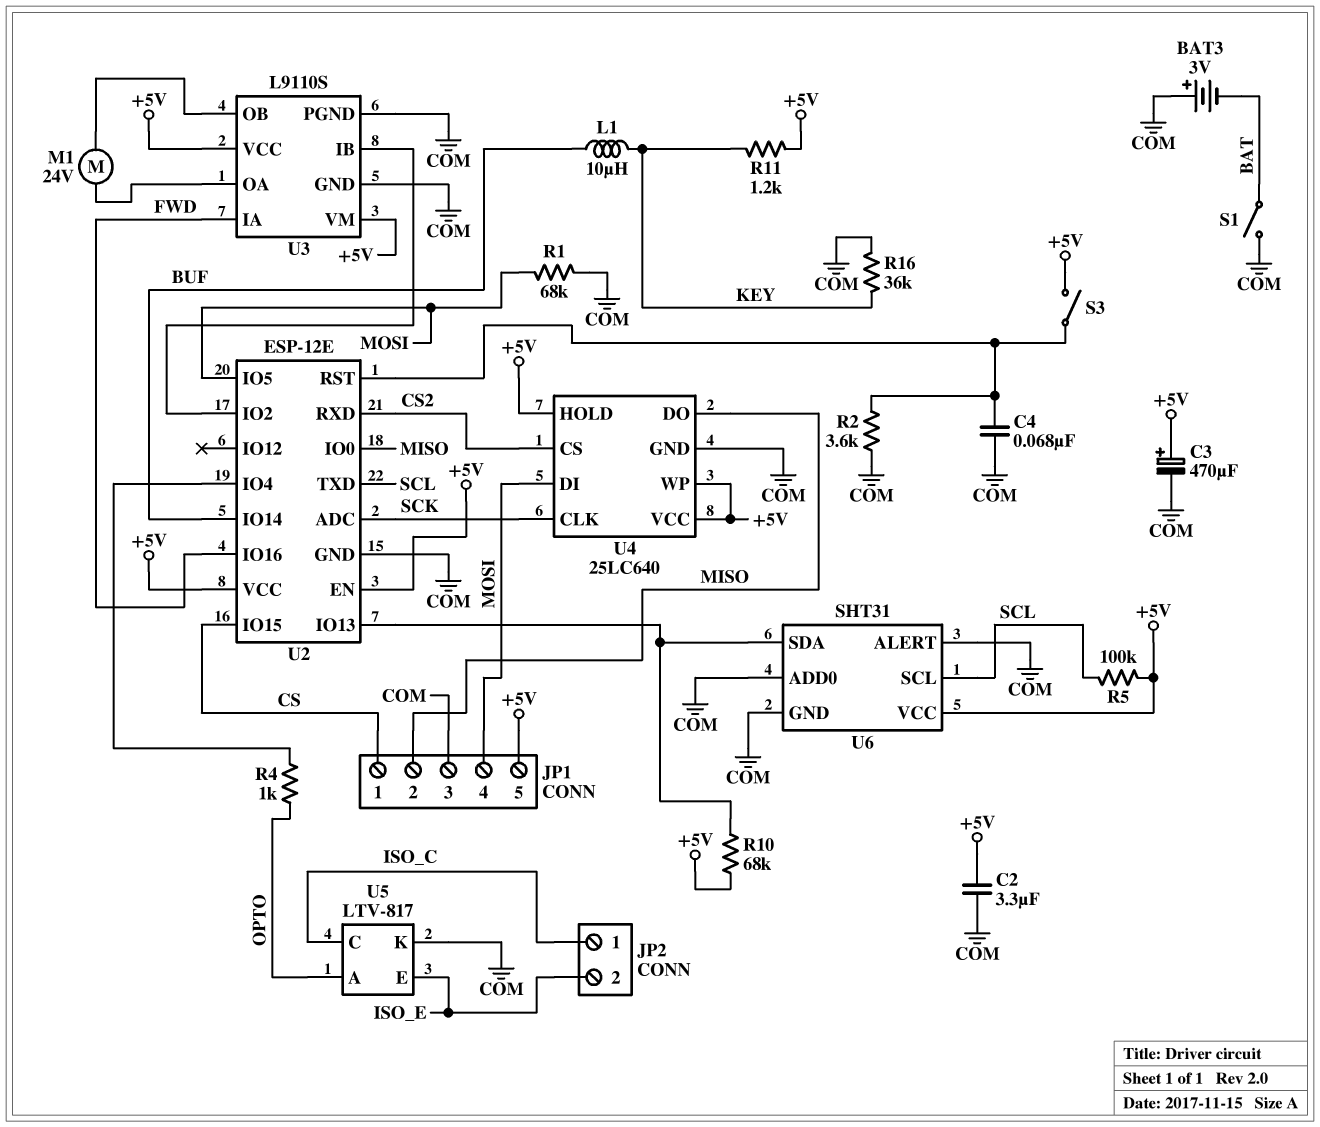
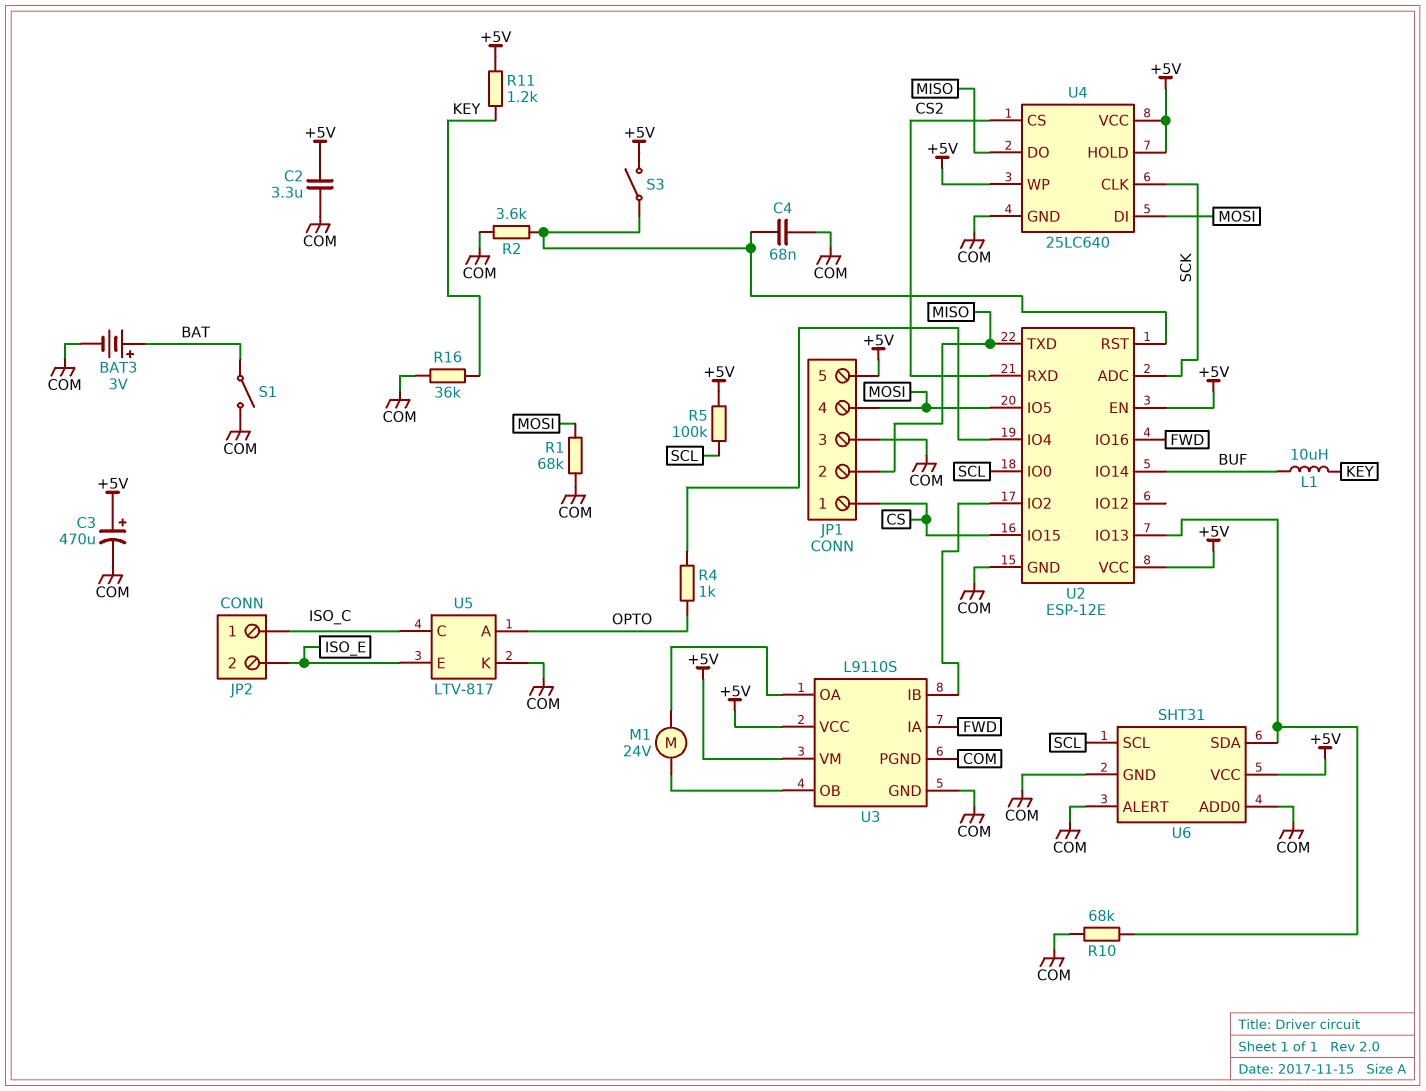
BAT3: 3V (plus COM, minus BAT) -> 3V (plus BAT, minus COM)
R10: 68k (+5V, U2/IO13) -> 68k (COM, U2/IO13)
U2 pin IO0: MISO -> SCL
U2 pin TXD: SCL -> MISO

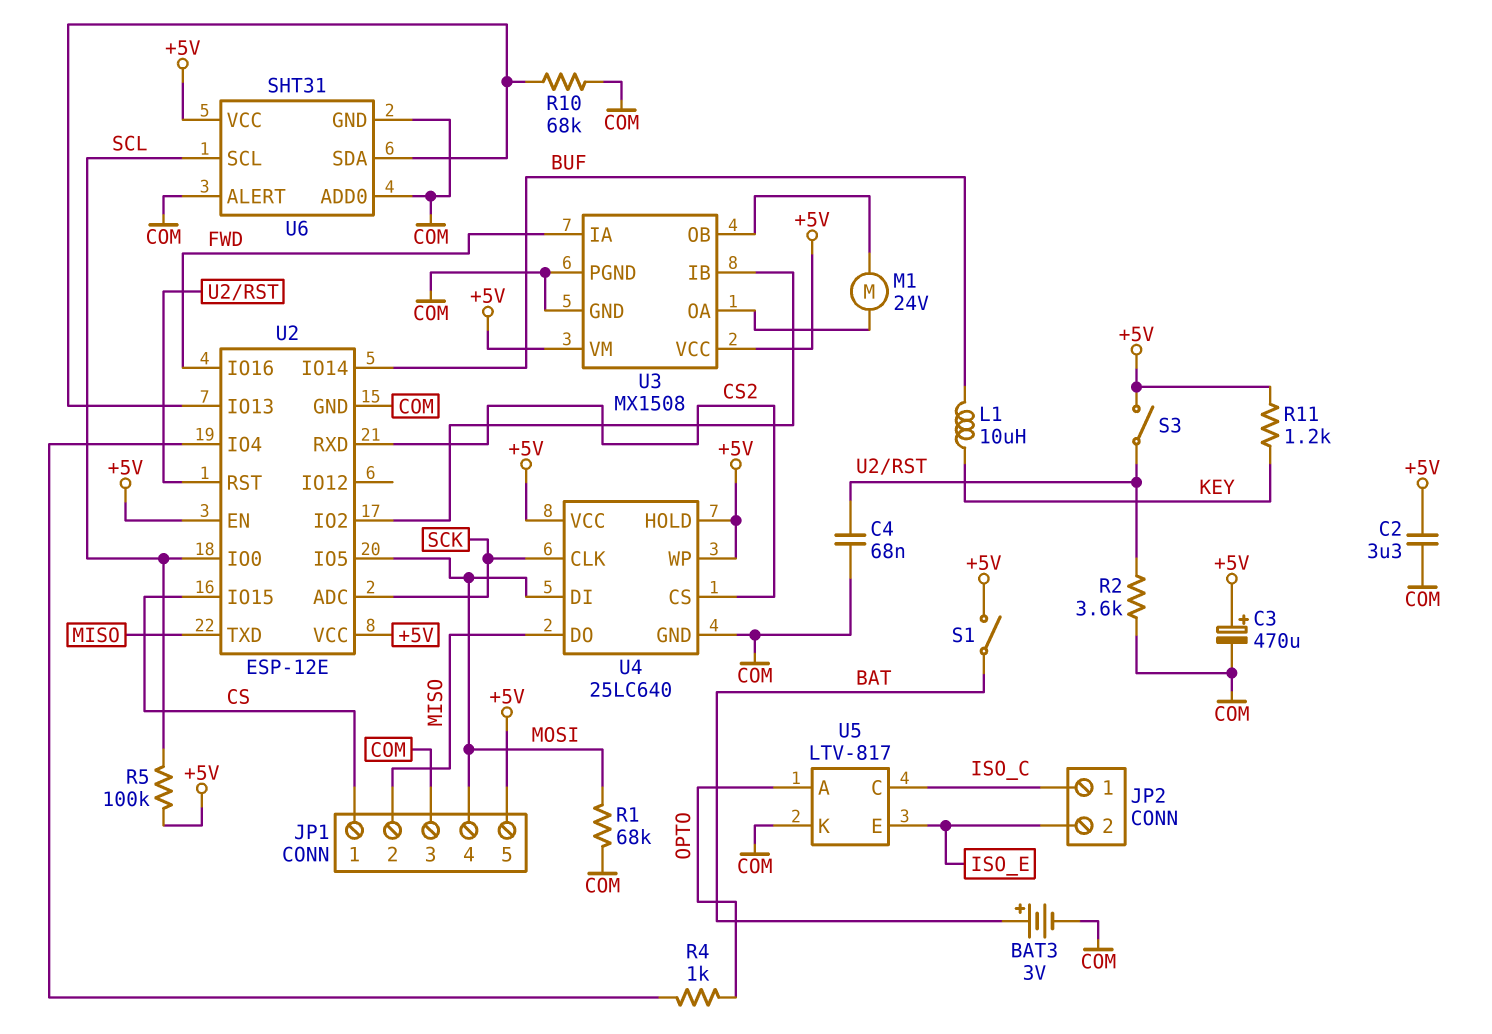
R16: 36k (COM, KEY) -> none
S1: switch (BAT, COM) -> switch (+5V, BAT)
U3: L9110S -> MX1508

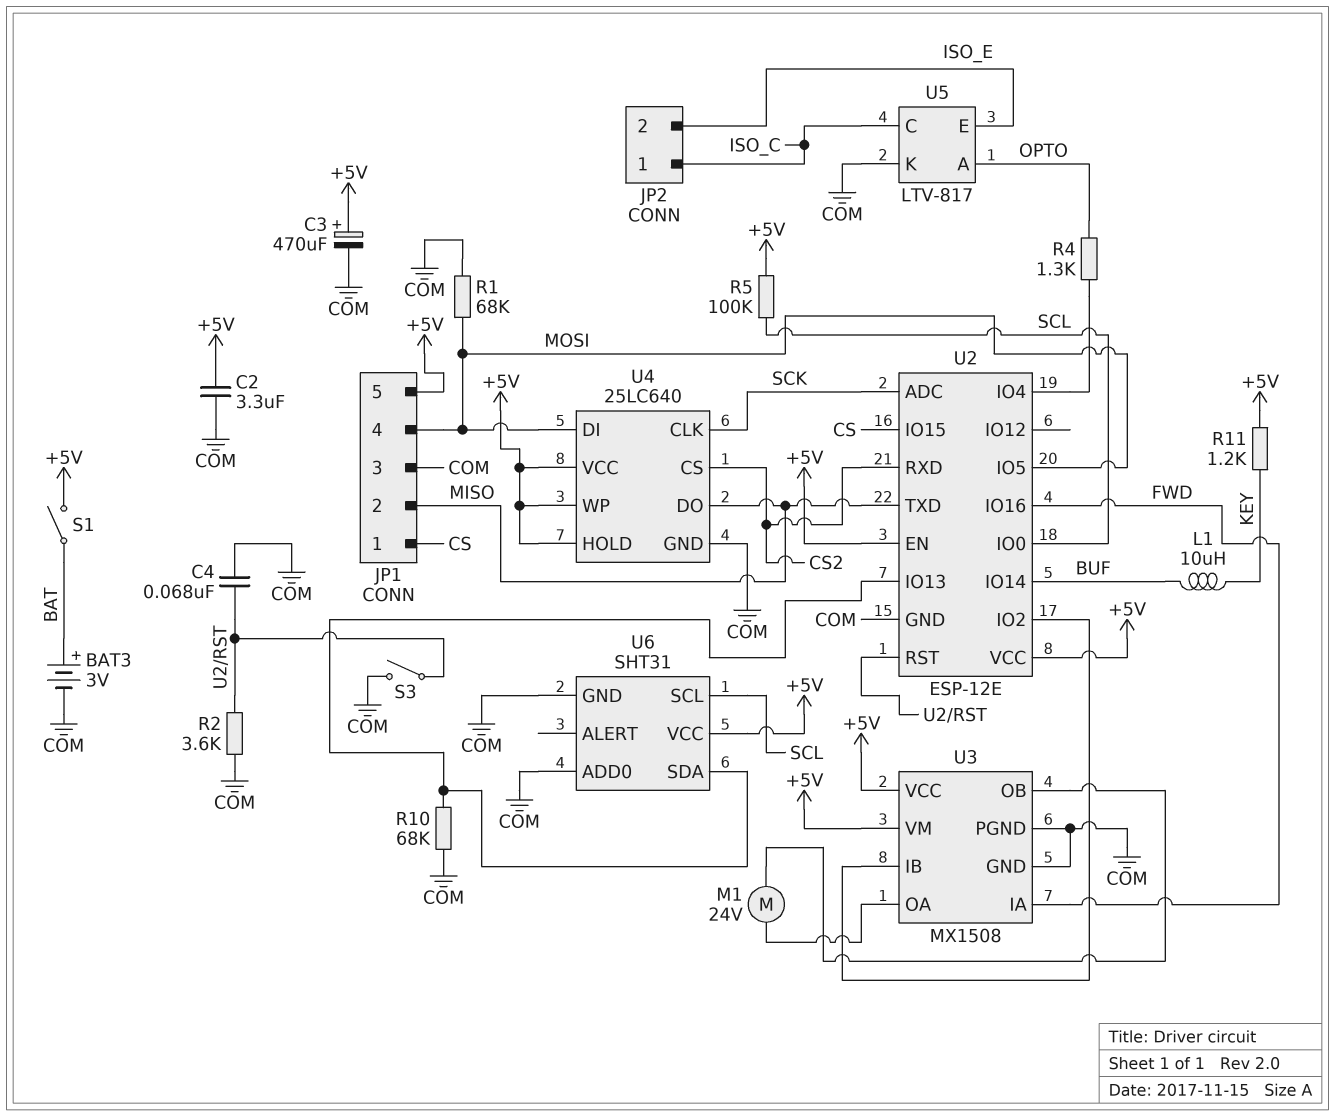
R4: 1k (OPTO, U2/IO4) -> 1.3k (OPTO, U2/IO4)
S3: switch (+5V, U2/RST) -> switch (COM, U2/RST)
U6 pin ALERT: COM -> none

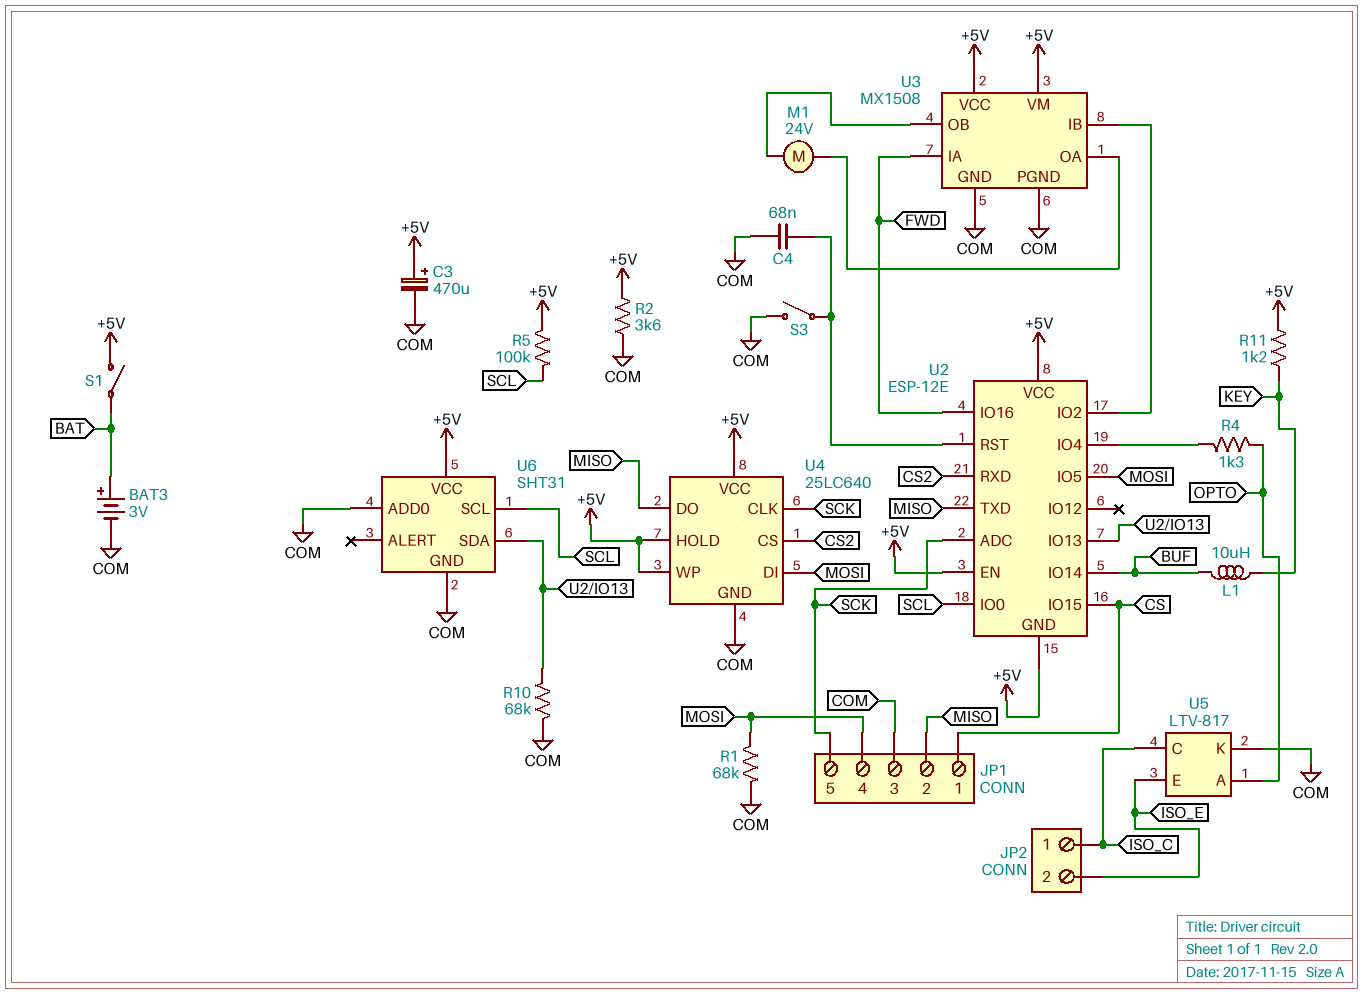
C2: 3.3uF (+5V, COM) -> none
JP1 pin 5: +5V -> SCK
R2: 3.6k (COM, U2/RST) -> 3.6k (+5V, COM)
U2 pin GND: COM -> +5V

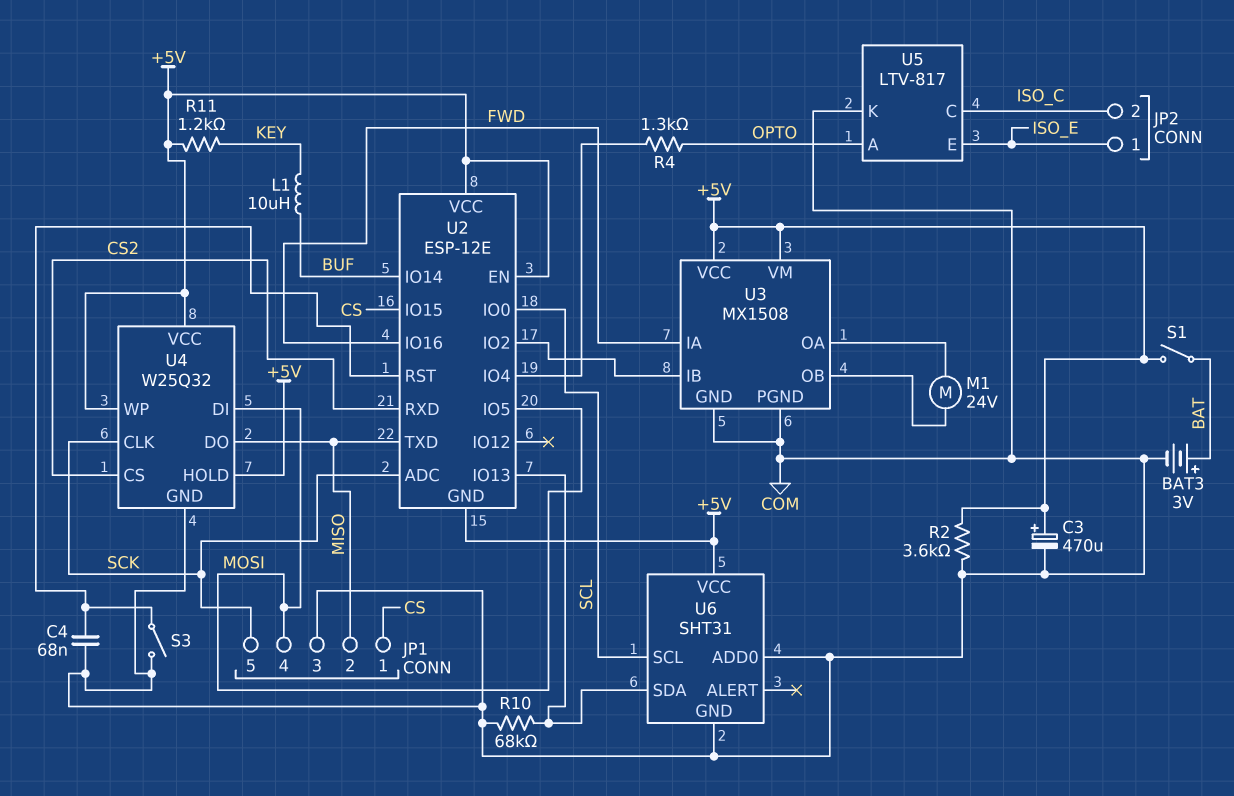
JP2 pin 1: ISO_C -> ISO_E
JP2 pin 2: ISO_E -> ISO_C
R1: 68k (COM, MOSI) -> none
R5: 100k (+5V, SCL) -> none
U4: 25LC640 -> W25Q32

